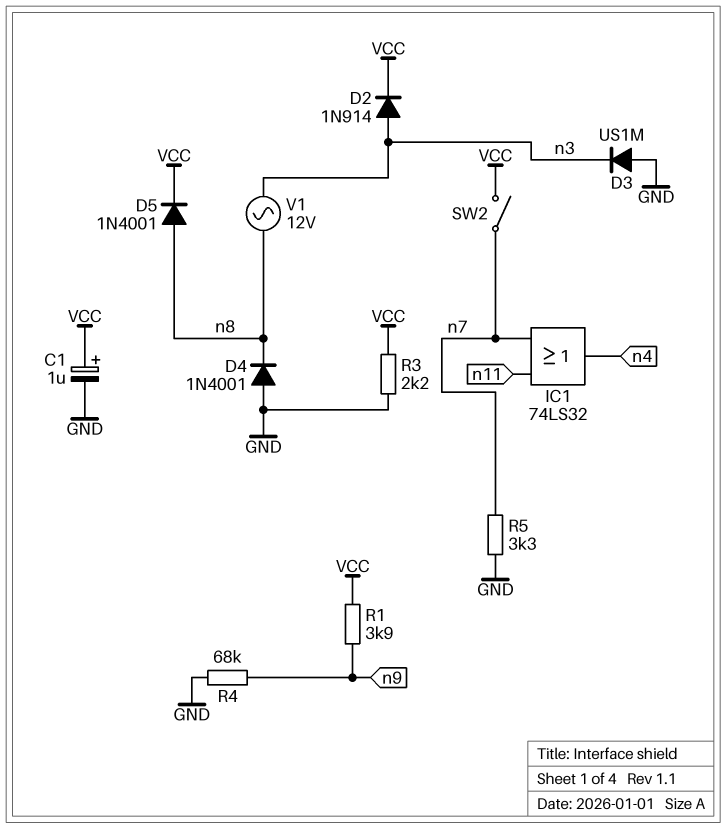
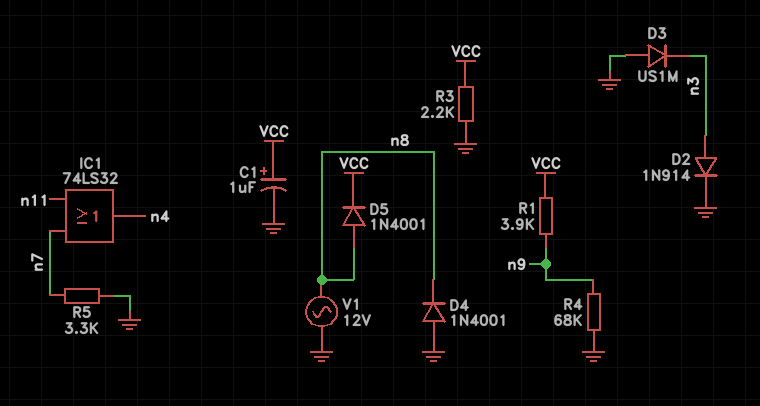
D2: diode 1N914 (A n3, K VCC) -> diode 1N914 (A n3, K GND)
SW2: switch (VCC, n7) -> none
V1: AC 12V (n3, n8) -> AC 12V (GND, n8)

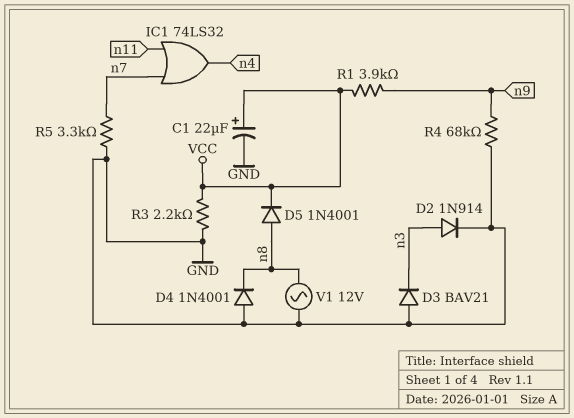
C1: 1uF (plus VCC, minus GND) -> 22uF (plus VCC, minus GND)
D3: diode US1M (A GND, K n3) -> diode BAV21 (A GND, K n3)

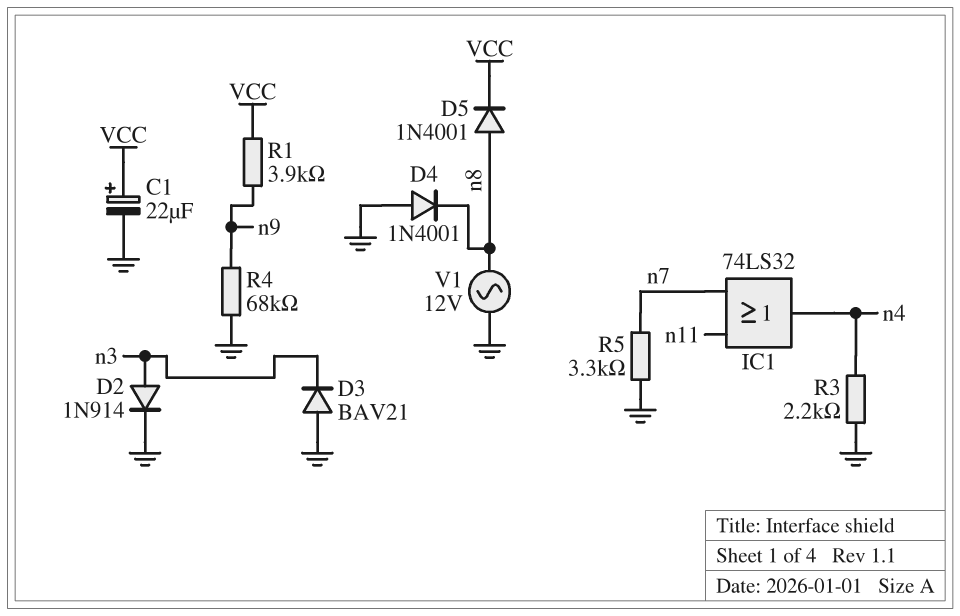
R3: 2.2k (GND, VCC) -> 2.2k (GND, n4)

